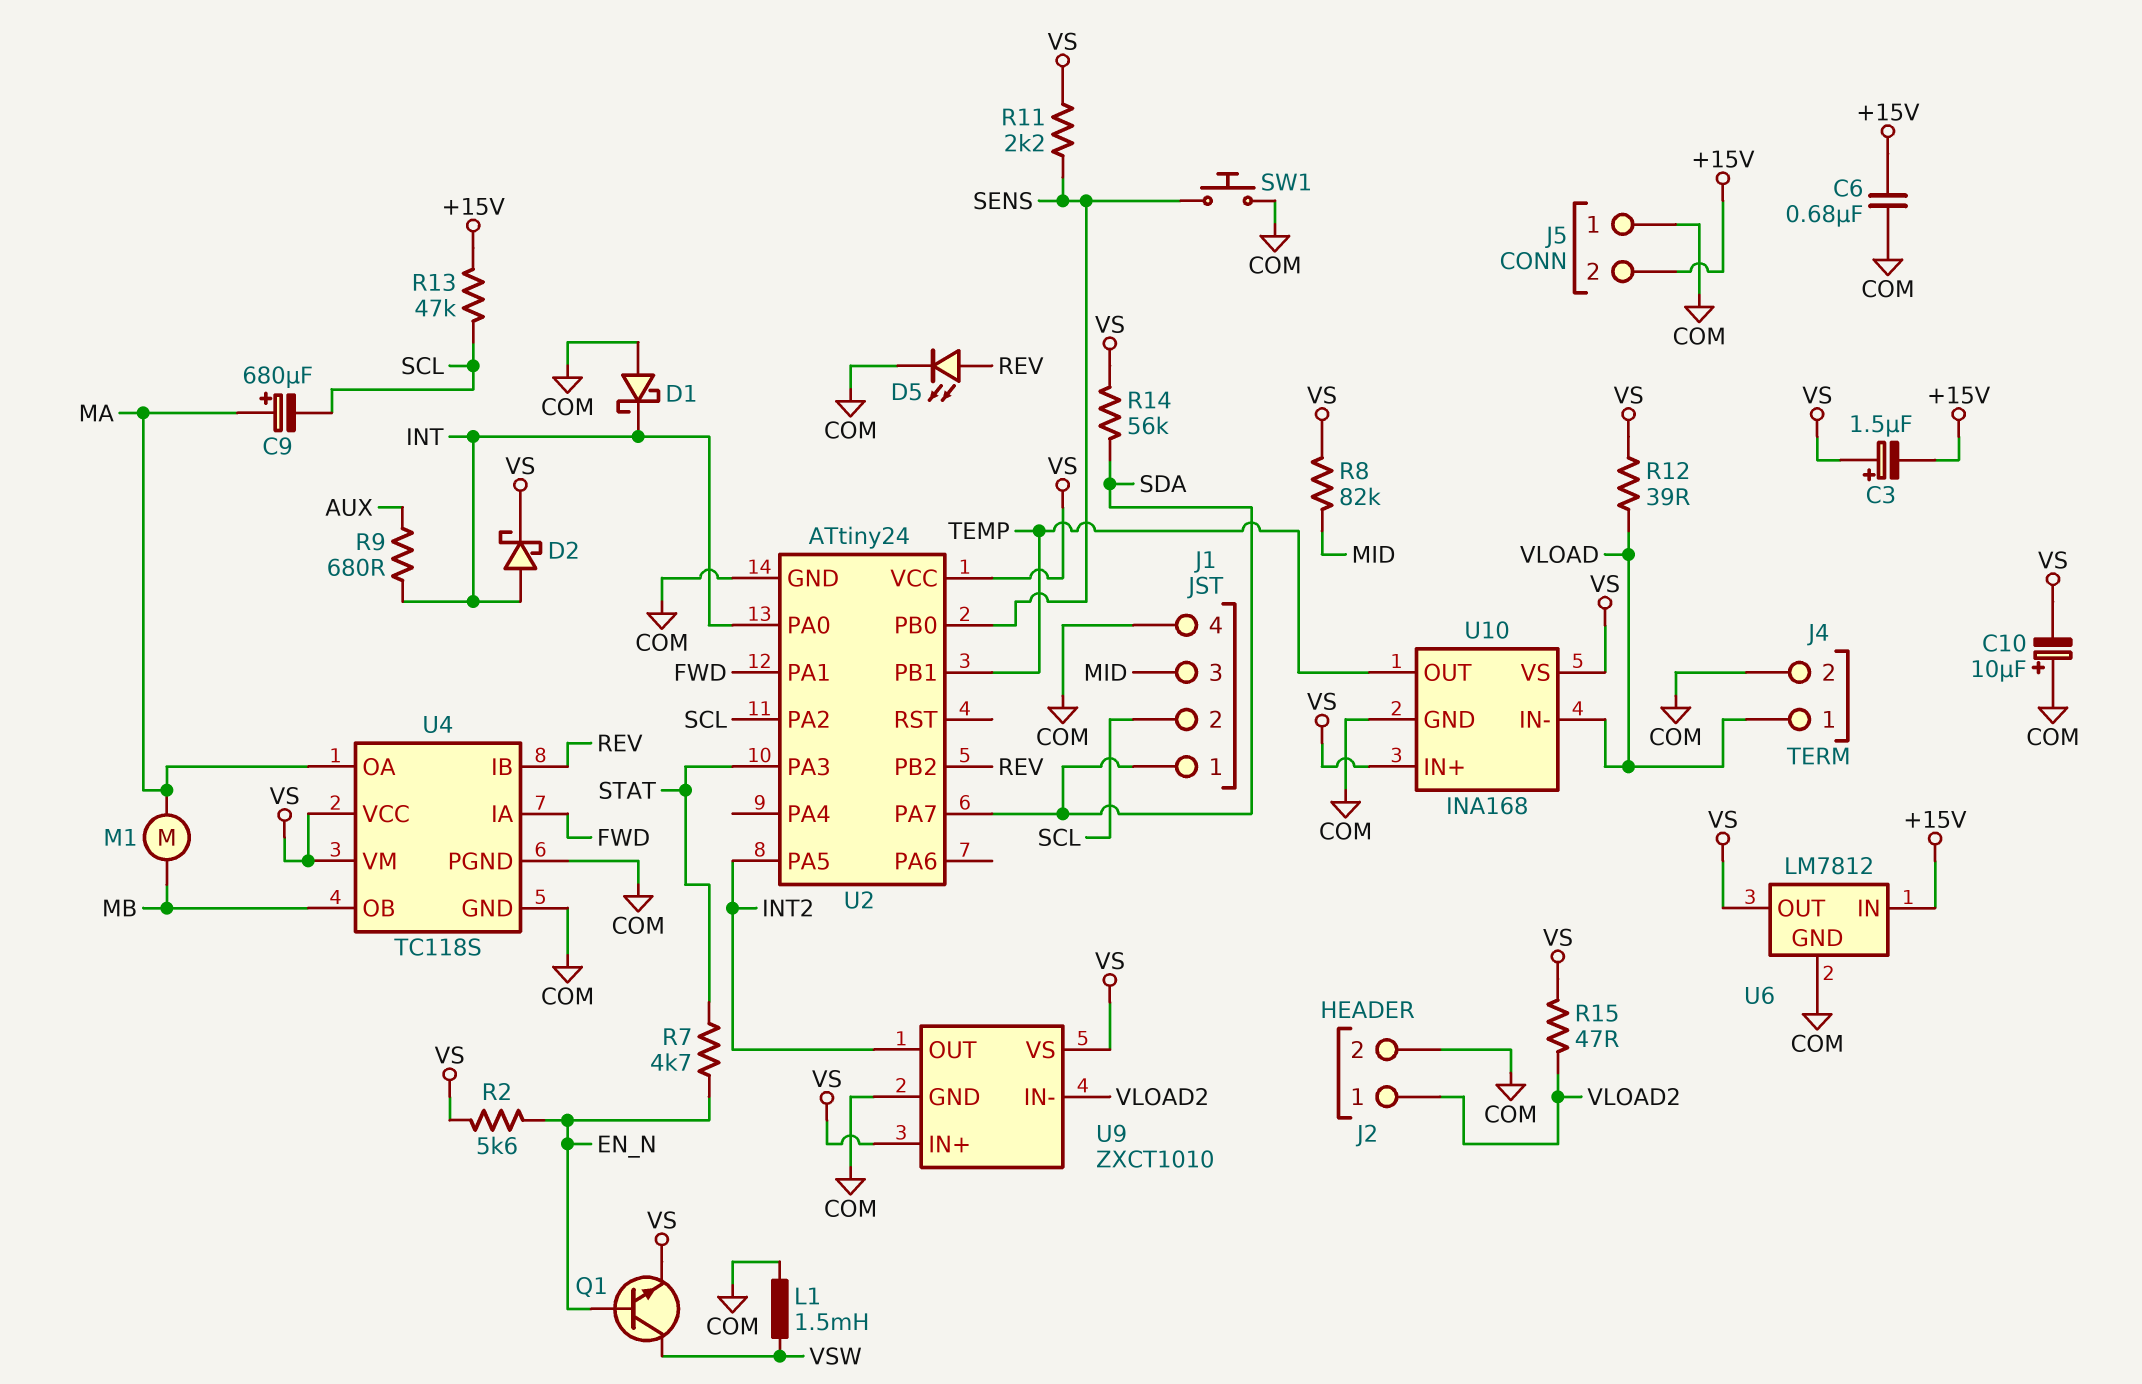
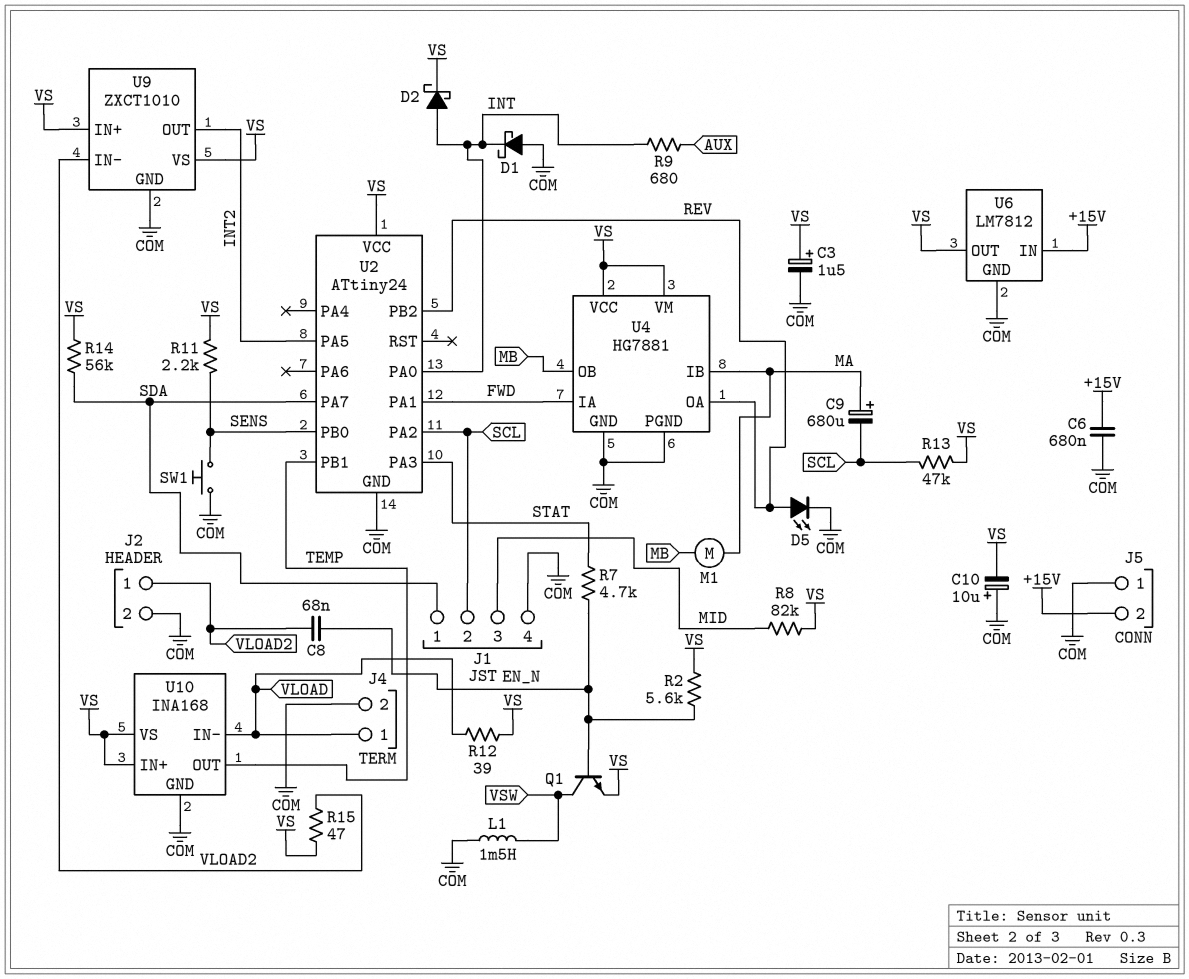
C3: 1.5uF (plus VS, minus +15V) -> 1.5uF (plus VS, minus COM)
C8: none -> 68nF (EN_N, VLOAD2)
R13: 47k (+15V, SCL) -> 47k (SCL, VS)
U4: TC118S -> HG7881
U4 pin IB: REV -> MA
U4 pin OA: MA -> REV

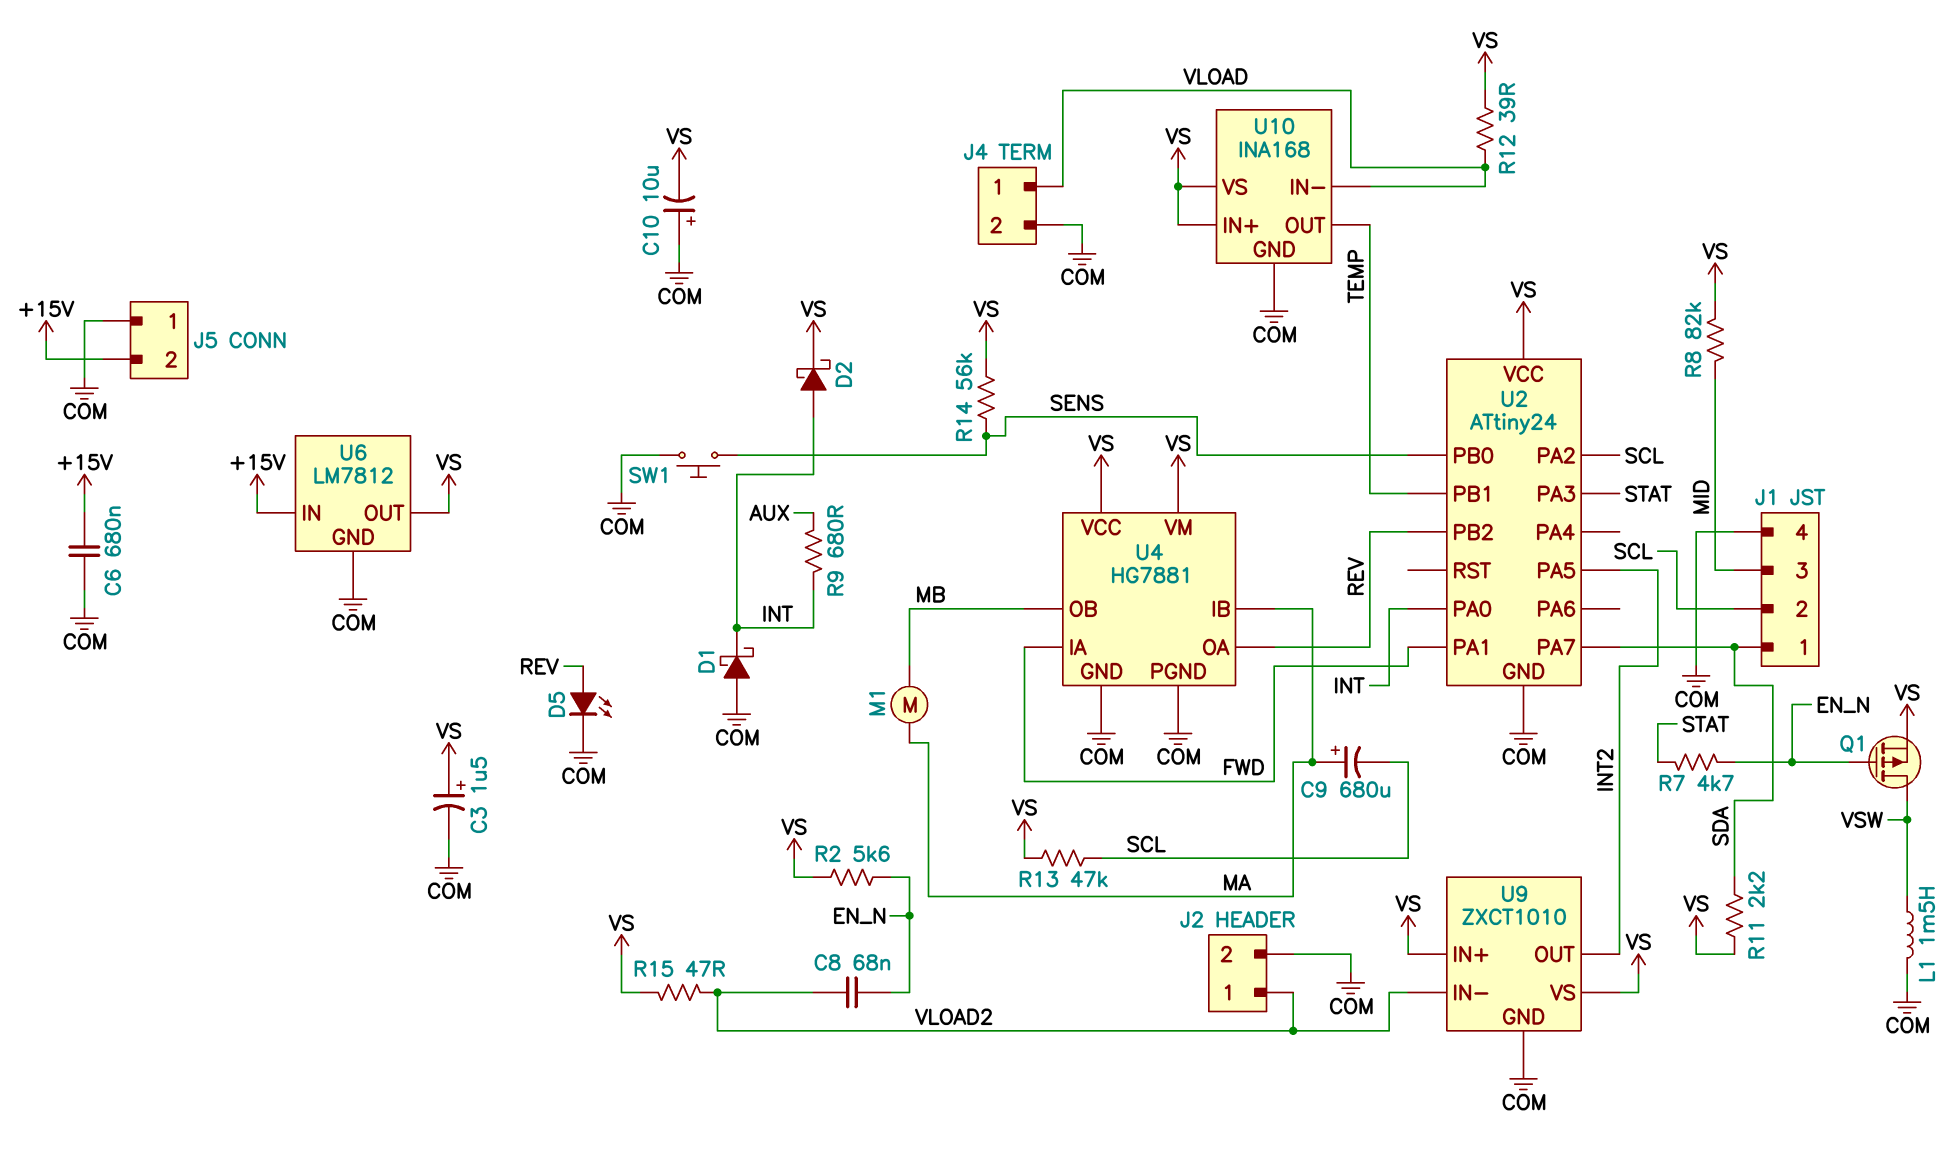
Q1: NPN (B EN_N, C VSW, E VS) -> PMOS (G EN_N, D VSW, S VS)
R11: 2.2k (SENS, VS) -> 2.2k (SDA, VS)
R14: 56k (SDA, VS) -> 56k (SENS, VS)

